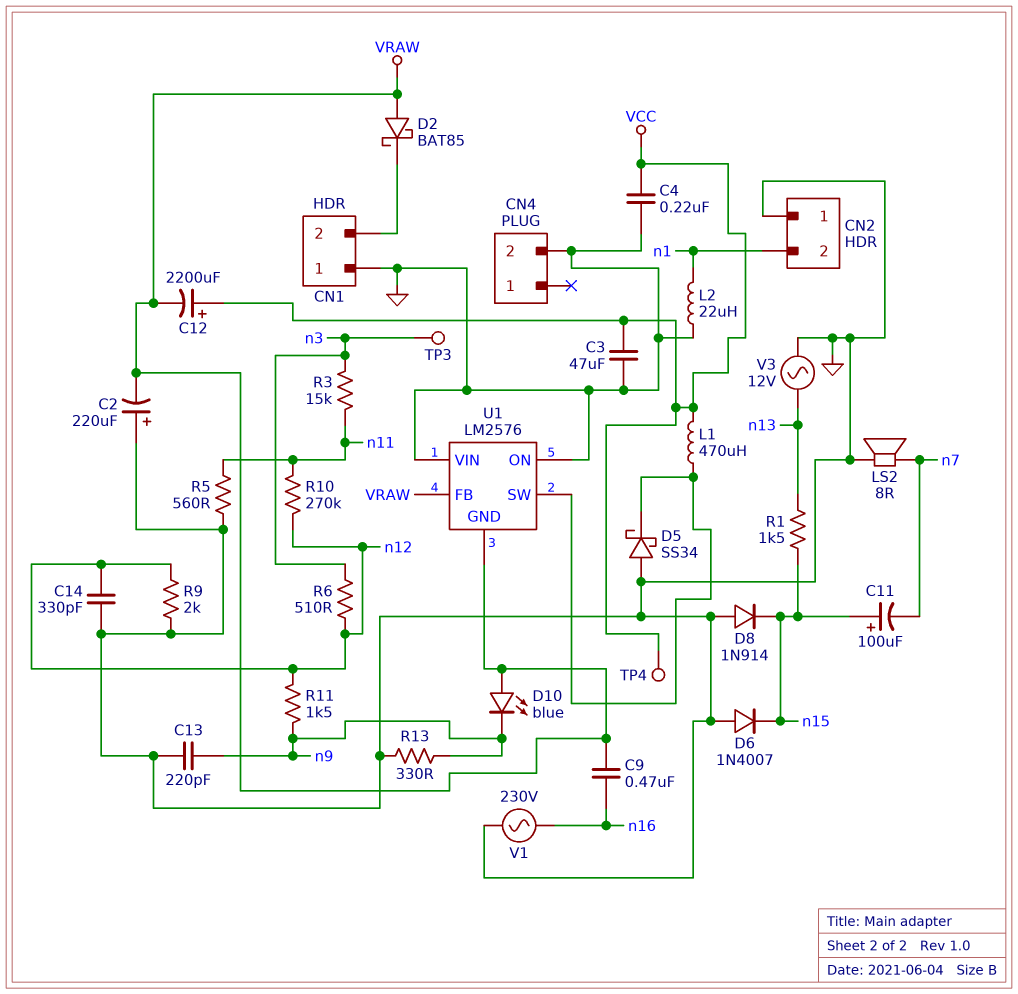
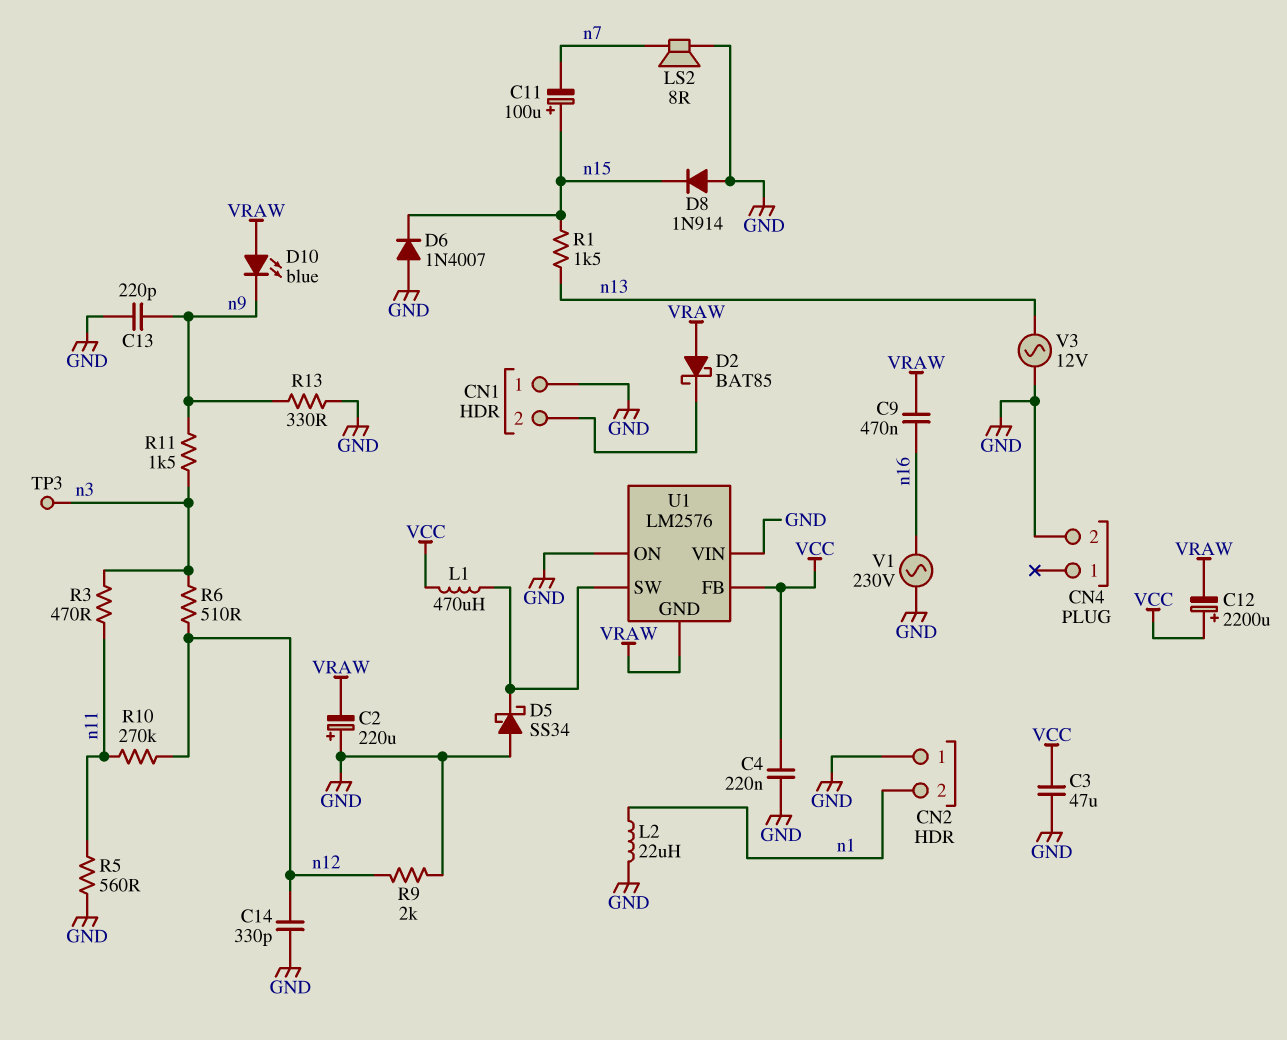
R3: 15k (n3, n11) -> 470 (n3, n11)
R11: 1.5k (n9, n12) -> 1.5k (n3, n9)
TP4: test point (VCC) -> none
U1 pin FB: VRAW -> VCC

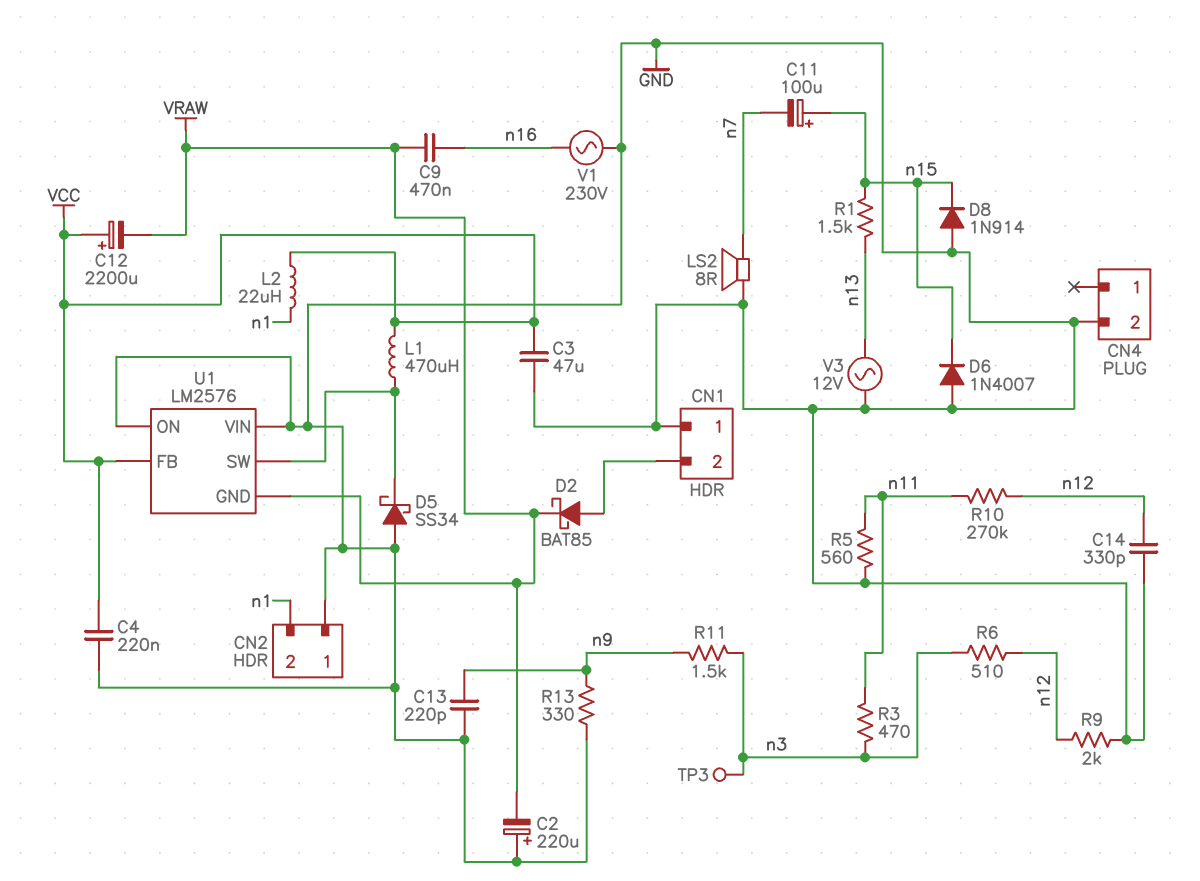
D2: schottky BAT85 (A VRAW, K CN1/2) -> schottky BAT85 (A CN1/2, K VRAW)
D10: LED blue (A VRAW, K n9) -> none
L2: 22uH (GND, n1) -> 22uH (VCC, n1)

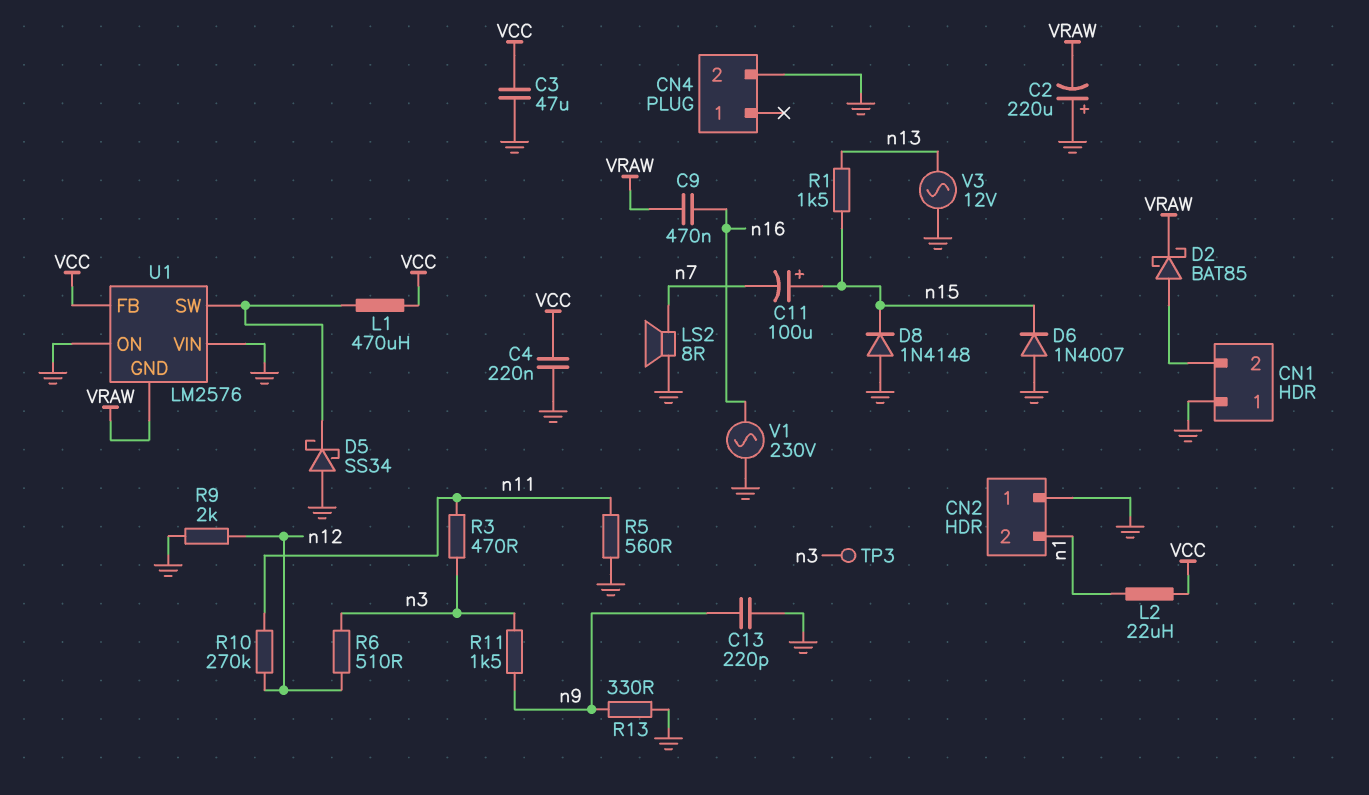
C12: 2200uF (plus VCC, minus VRAW) -> none
C14: 330pF (GND, n12) -> none
D8: diode 1N914 (A GND, K n15) -> diode 1N4148 (A GND, K n15)

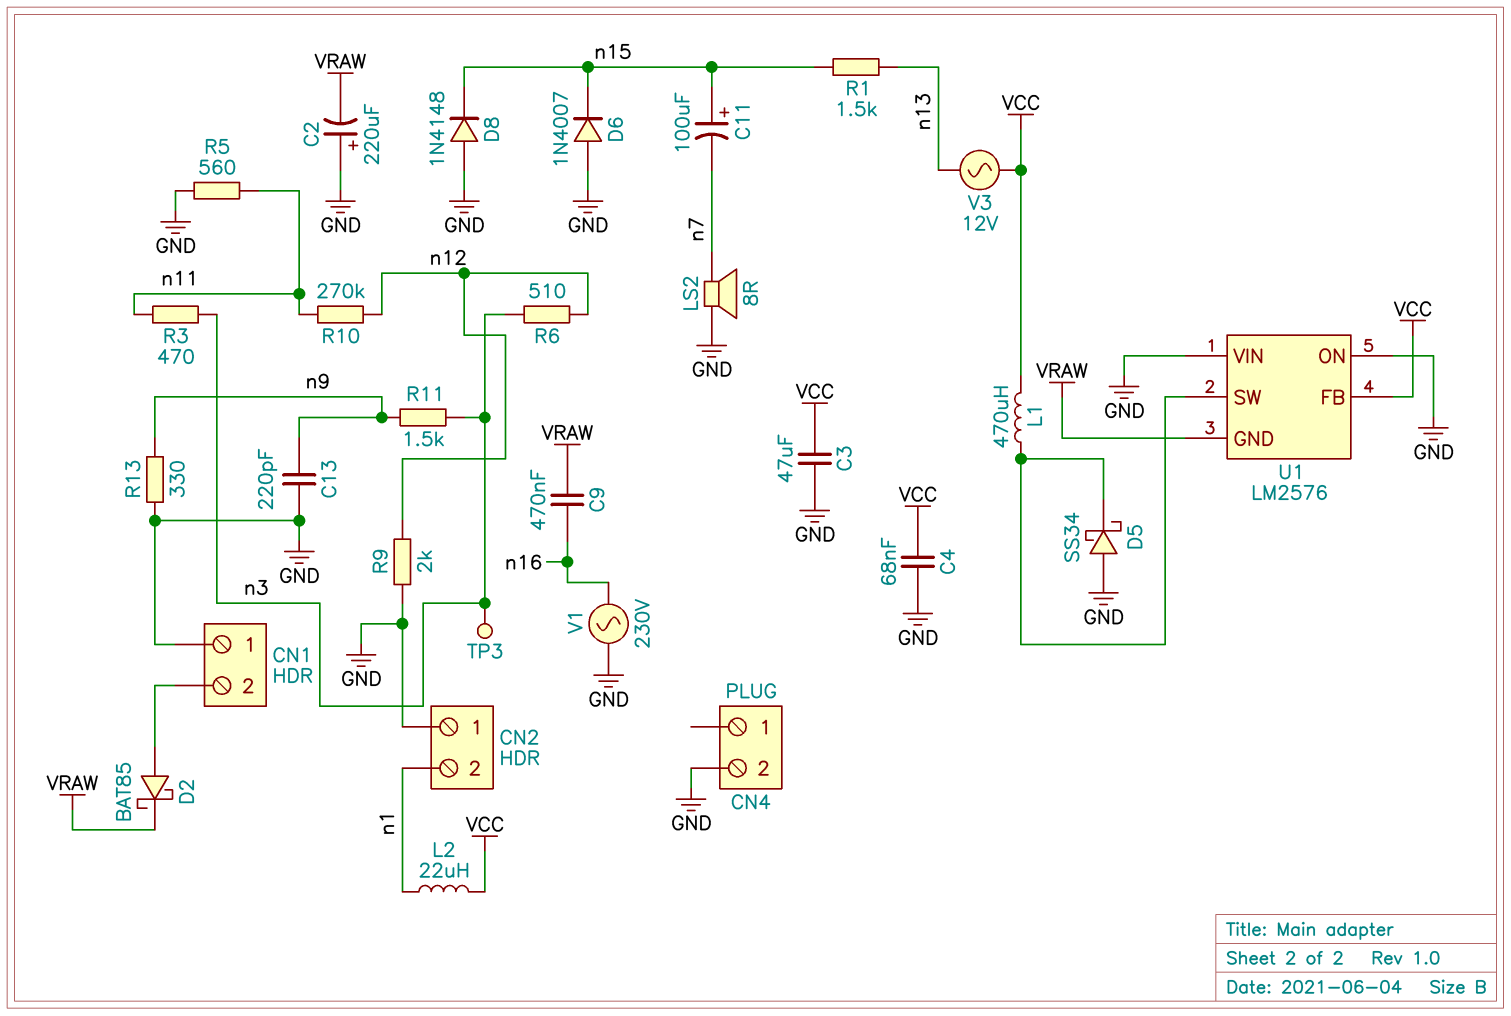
C4: 220nF (GND, VCC) -> 68nF (GND, VCC)
V3: AC 12V (GND, n13) -> AC 12V (VCC, n13)

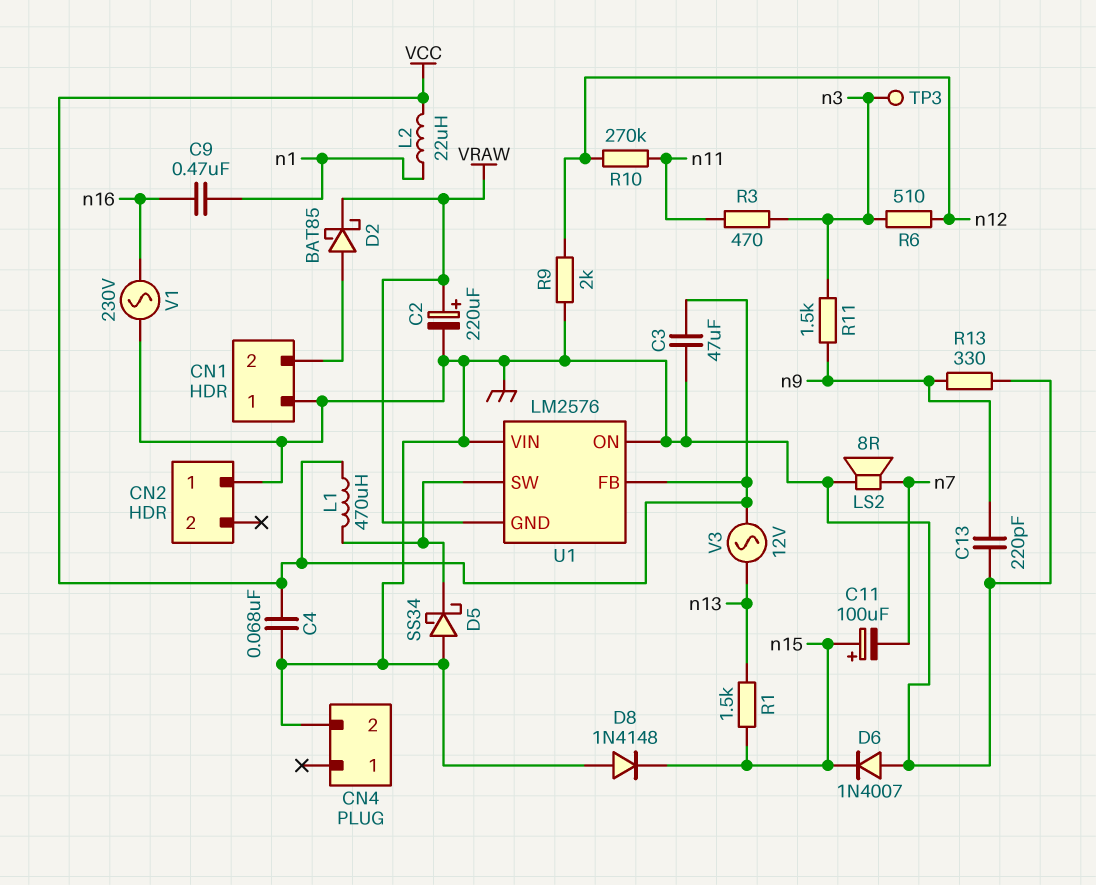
C2: 220uF (plus GND, minus VRAW) -> 220uF (plus VRAW, minus GND)
C9: 470nF (VRAW, n16) -> 470nF (n1, n16)
CN2 pin 2: n1 -> none
R5: 560 (GND, n11) -> none

